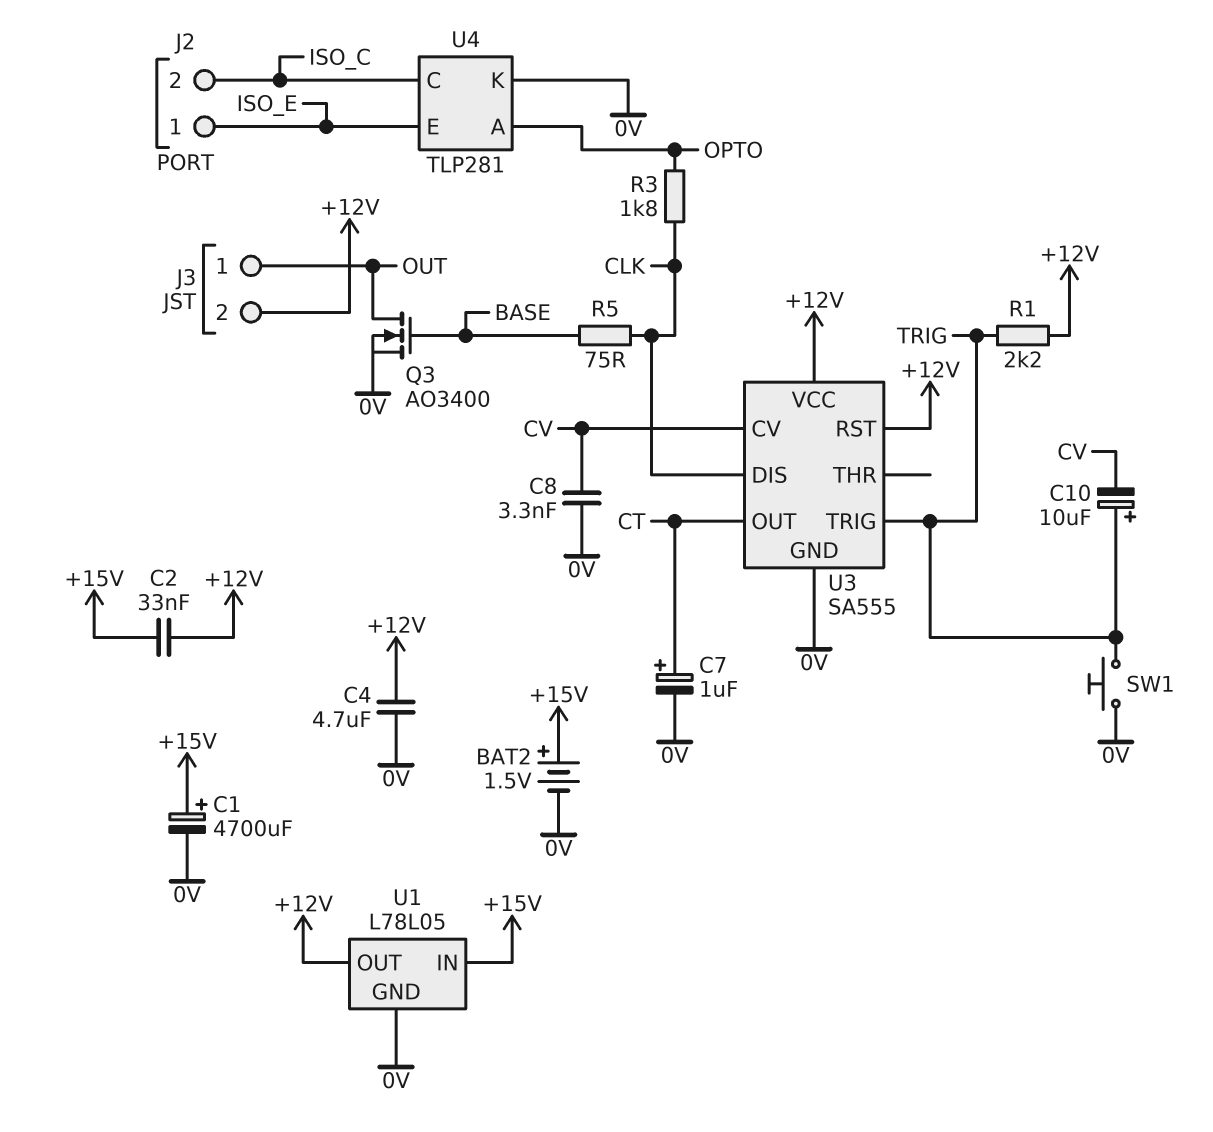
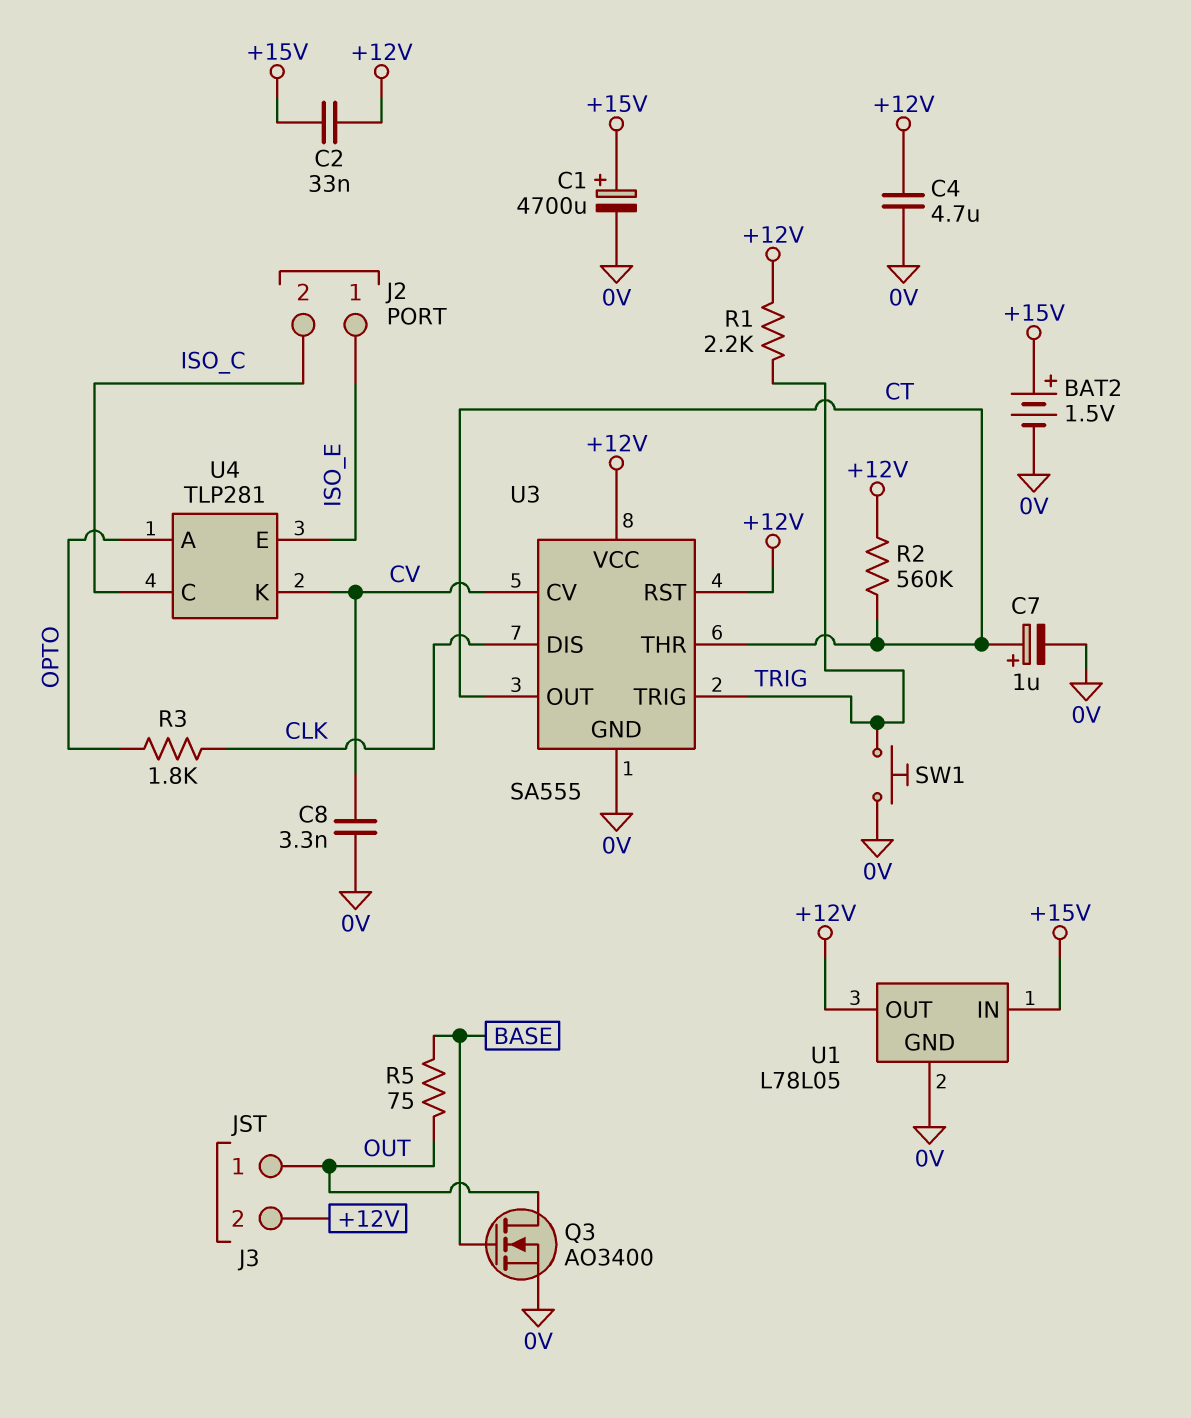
C10: 10uF (plus TRIG, minus CV) -> none
R2: none -> 560k (+12V, CT)
R5: 75 (BASE, CLK) -> 75 (BASE, OUT)
U3 pin THR: none -> CT
U4 pin K: 0V -> CV

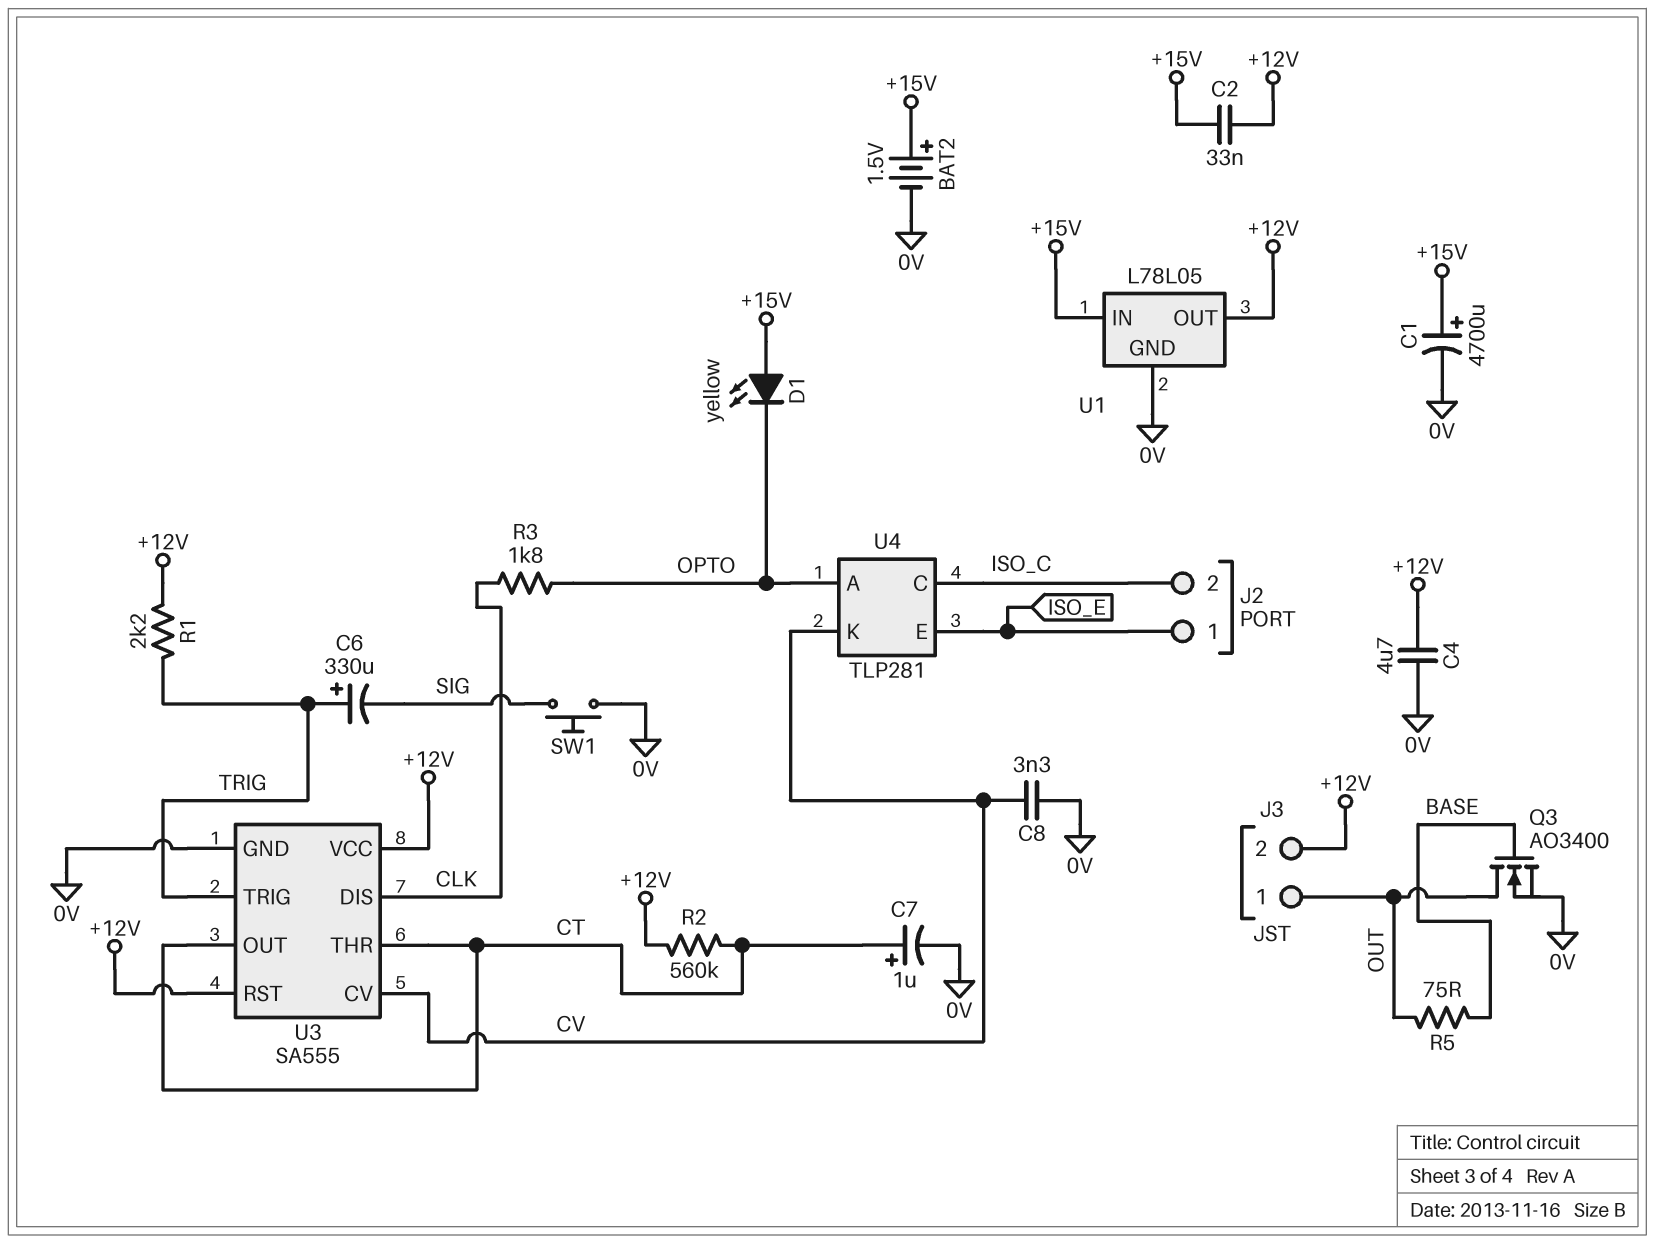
C6: none -> 330uF (plus TRIG, minus SIG)
D1: none -> LED yellow (A +15V, K OPTO)
SW1: button (0V, TRIG) -> button (0V, SIG)

